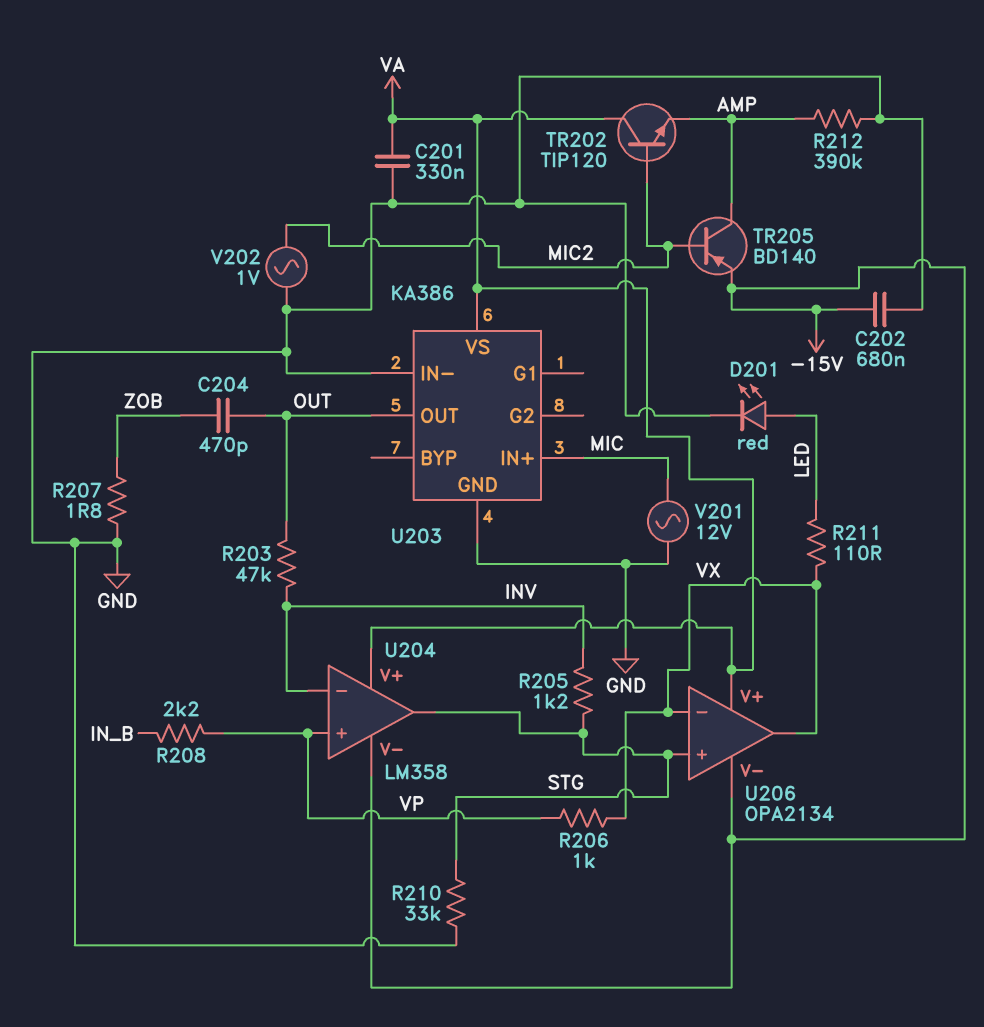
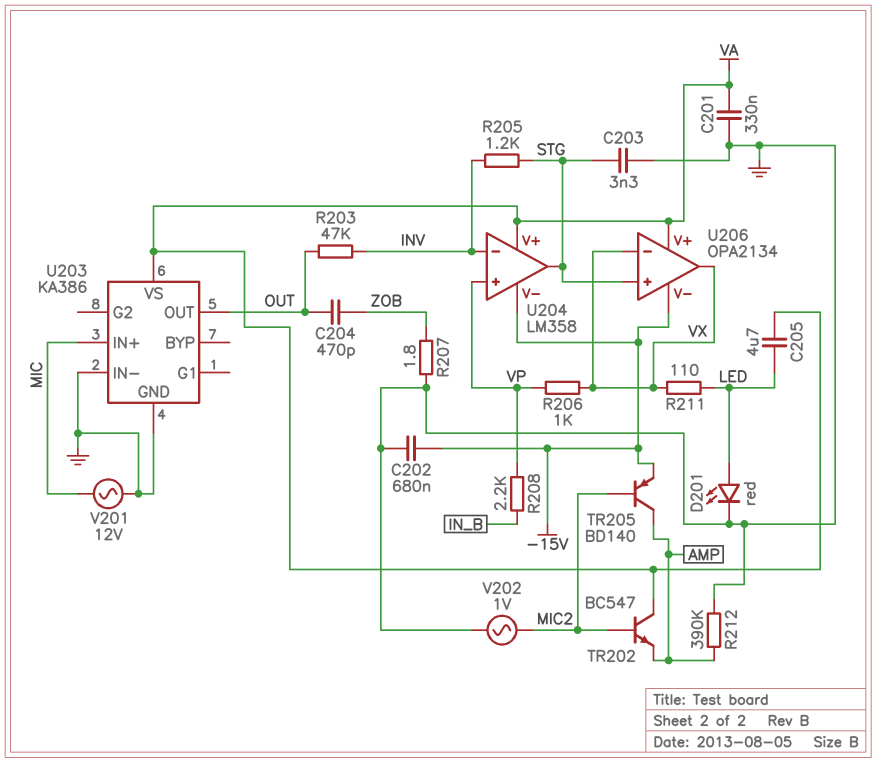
C203: none -> 3.3nF (GND, STG)
C205: none -> 4.7uF (LED, VA)
R210: 33k (GND, STG) -> none
TR202: NPN TIP120 (B MIC2, C VA, E AMP) -> NPN BC547 (B MIC2, C VA, E AMP)

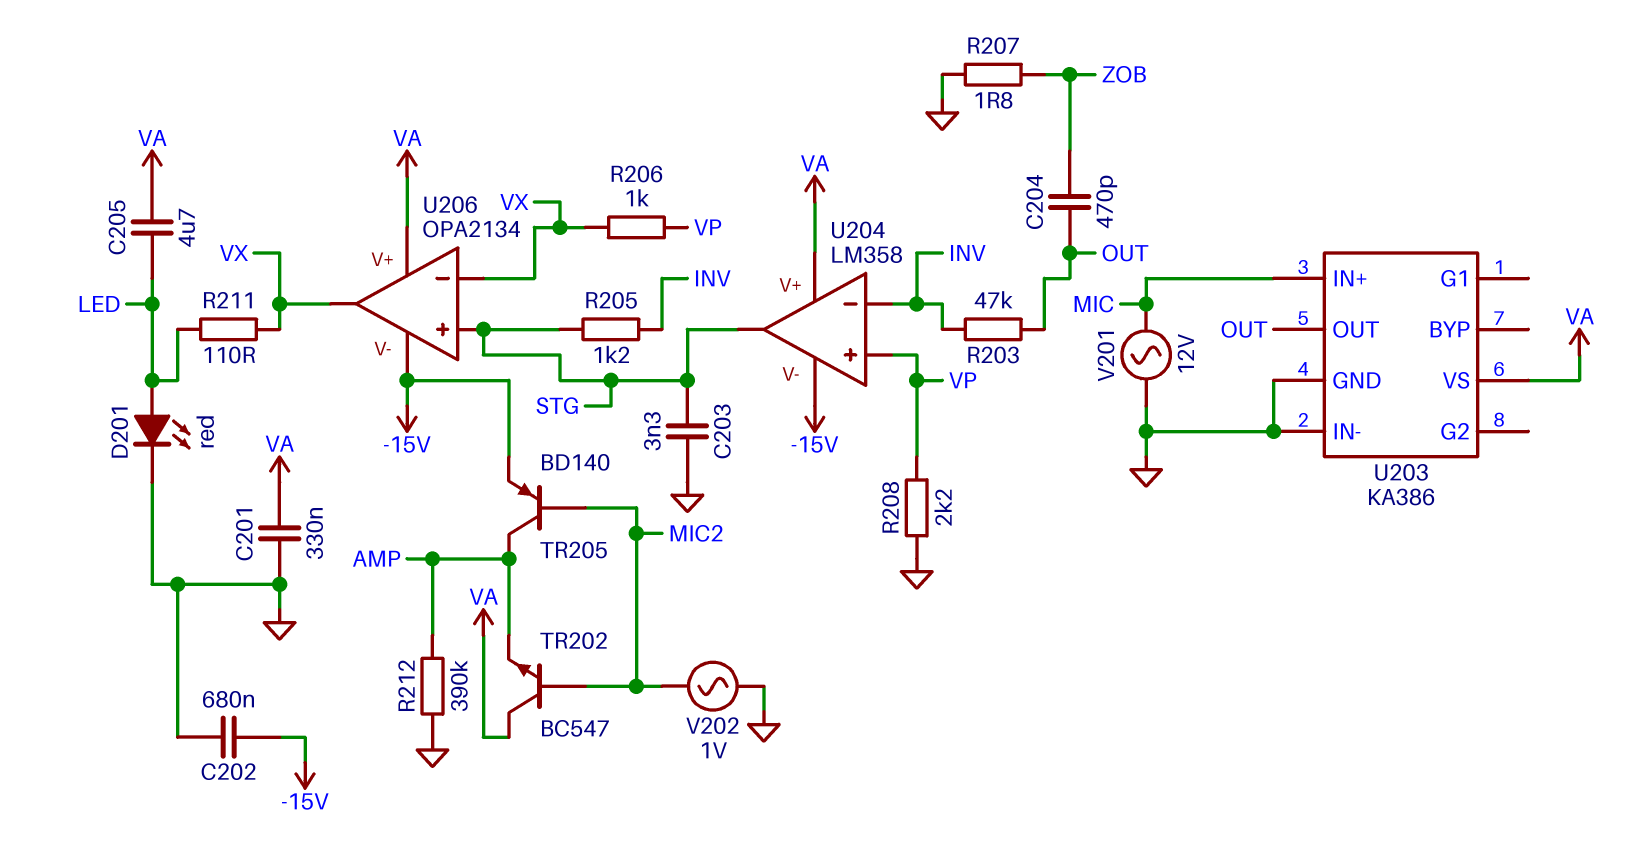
R208: 2.2k (IN_B, VP) -> 2.2k (GND, VP)

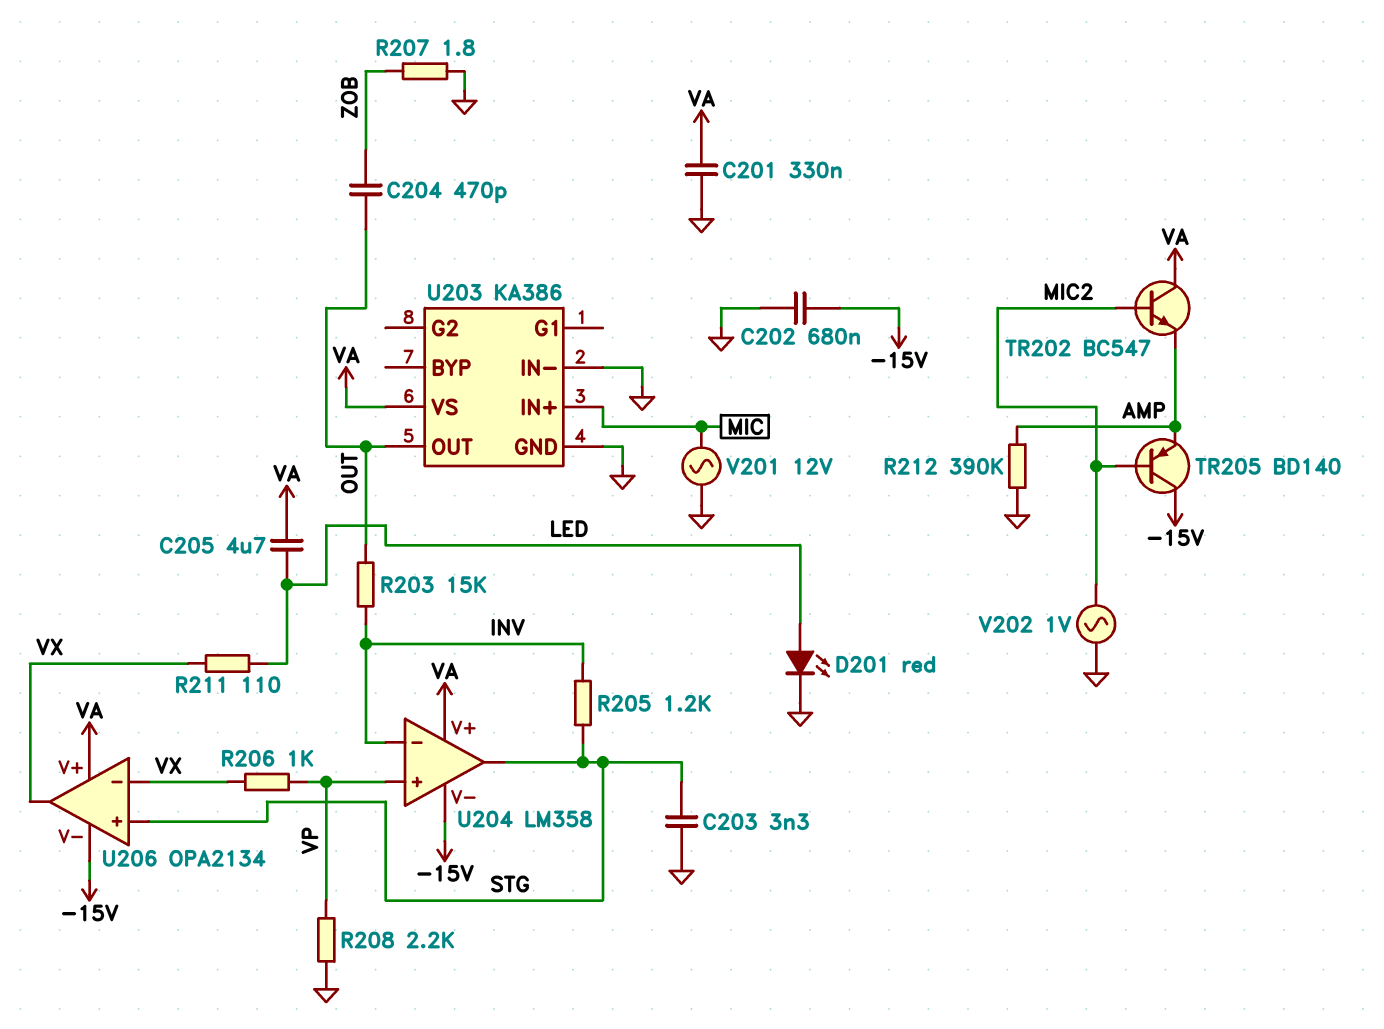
R203: 47k (INV, OUT) -> 15k (INV, OUT)
TR205: PNP BD140 (B MIC2, C AMP, E -15V) -> PNP BD140 (B MIC2, C -15V, E AMP)

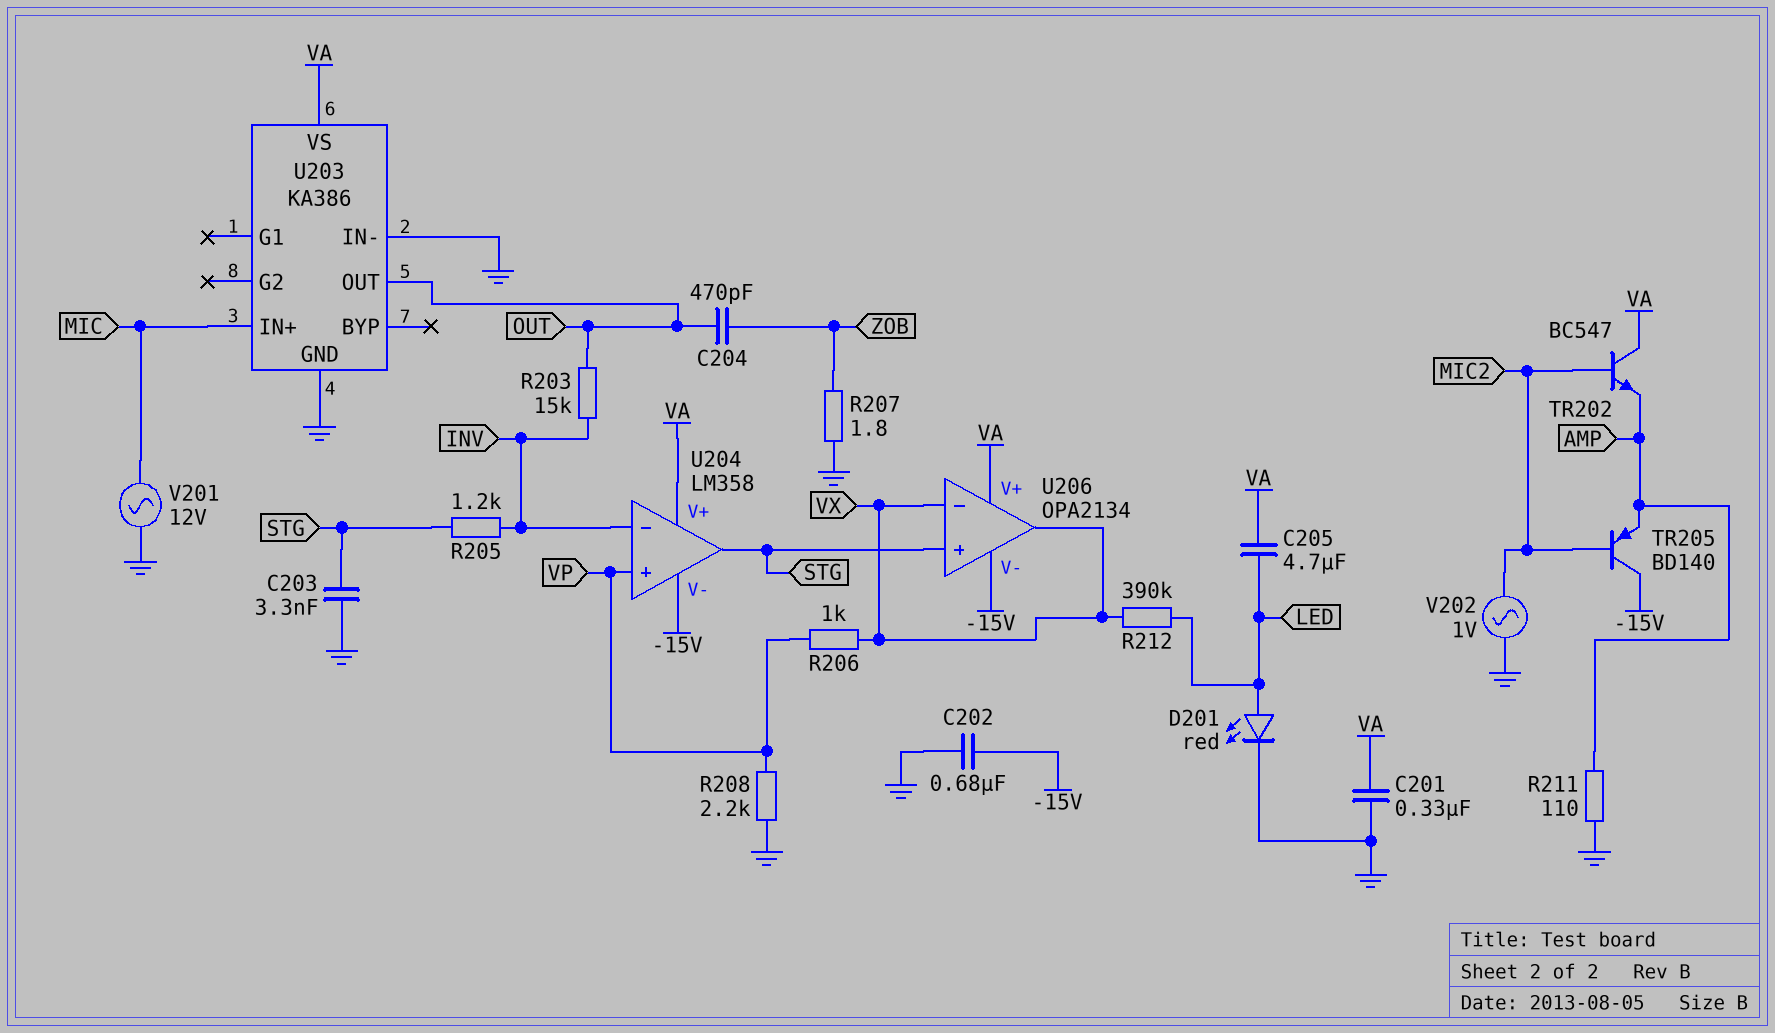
R211: 110 (LED, VX) -> 110 (AMP, GND)
R212: 390k (AMP, GND) -> 390k (LED, VX)

